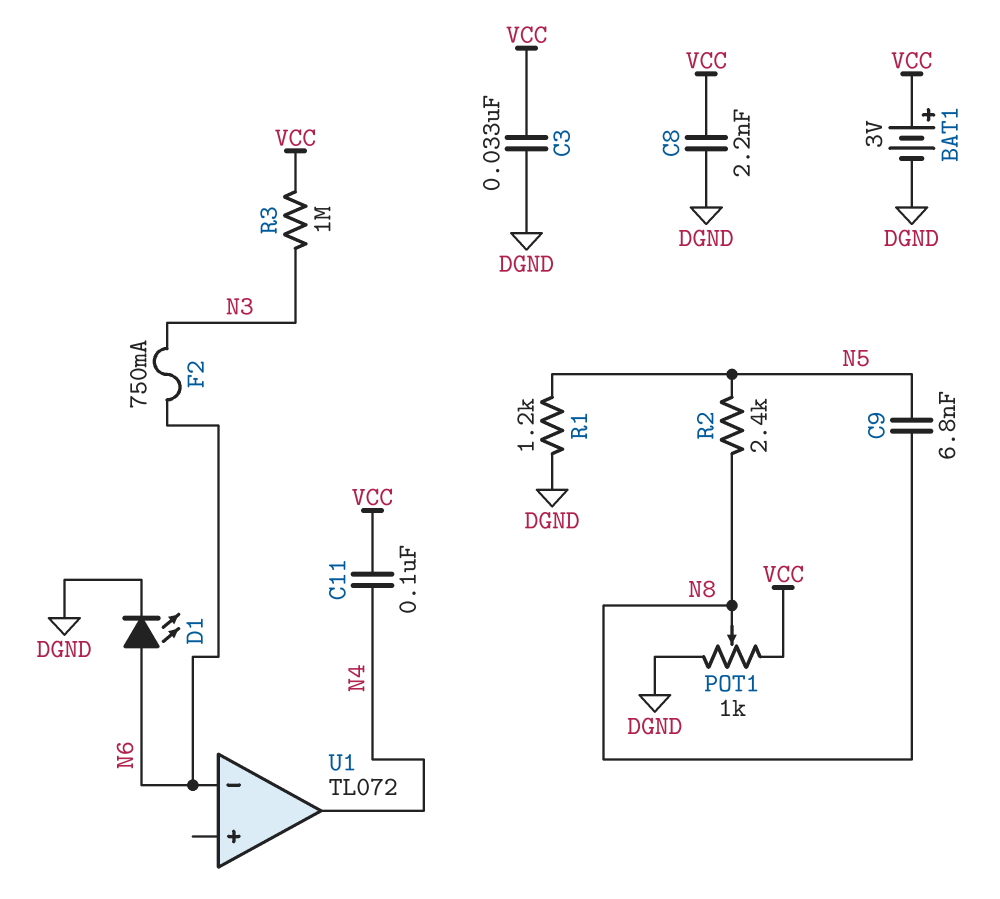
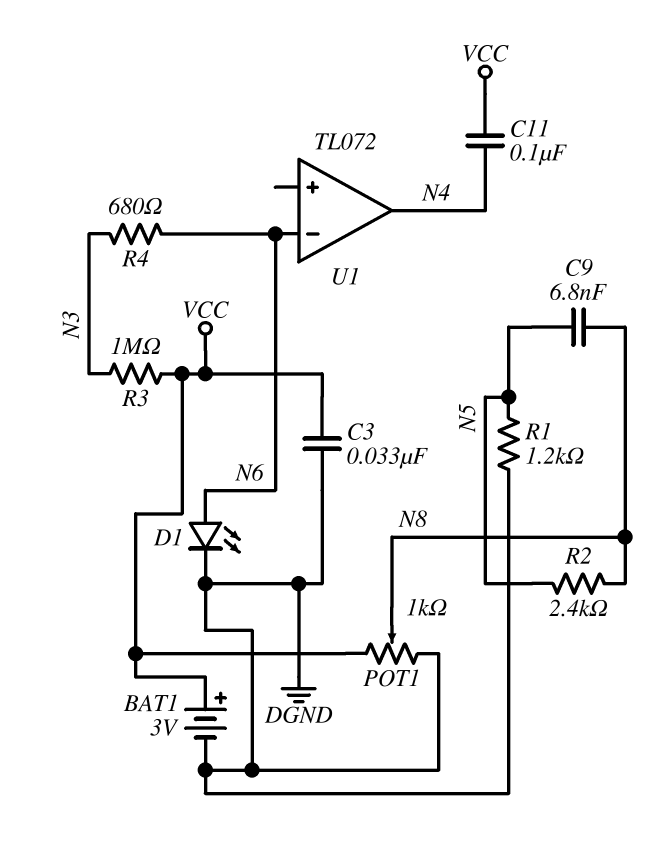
C8: 2.2nF (DGND, VCC) -> none
F2: 750mA (N3, N6) -> none
R4: none -> 680 (N3, N6)

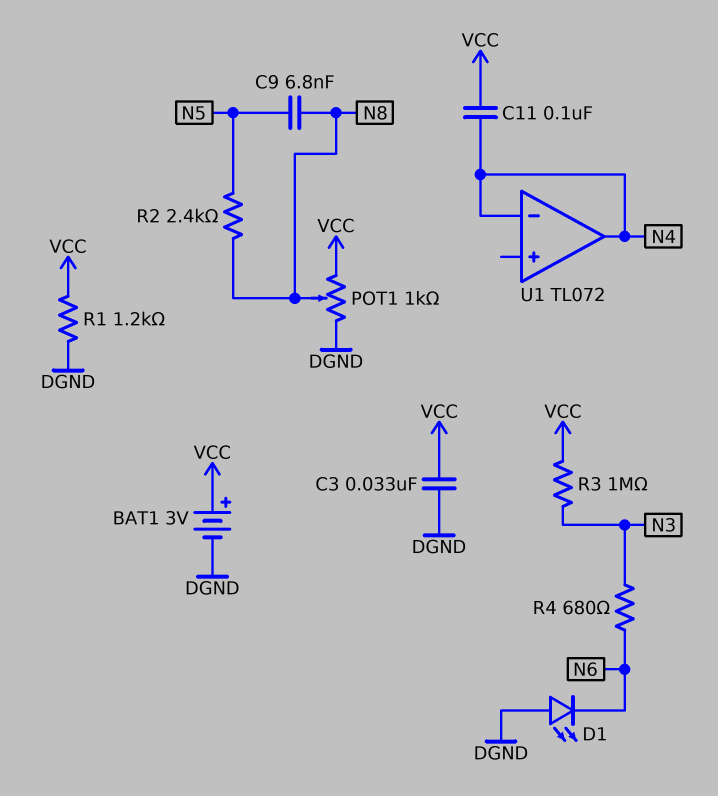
D1: LED (A N6, K DGND) -> LED (A DGND, K N6)
R1: 1.2k (DGND, N5) -> 1.2k (DGND, VCC)
U1 pin in-: N6 -> N4

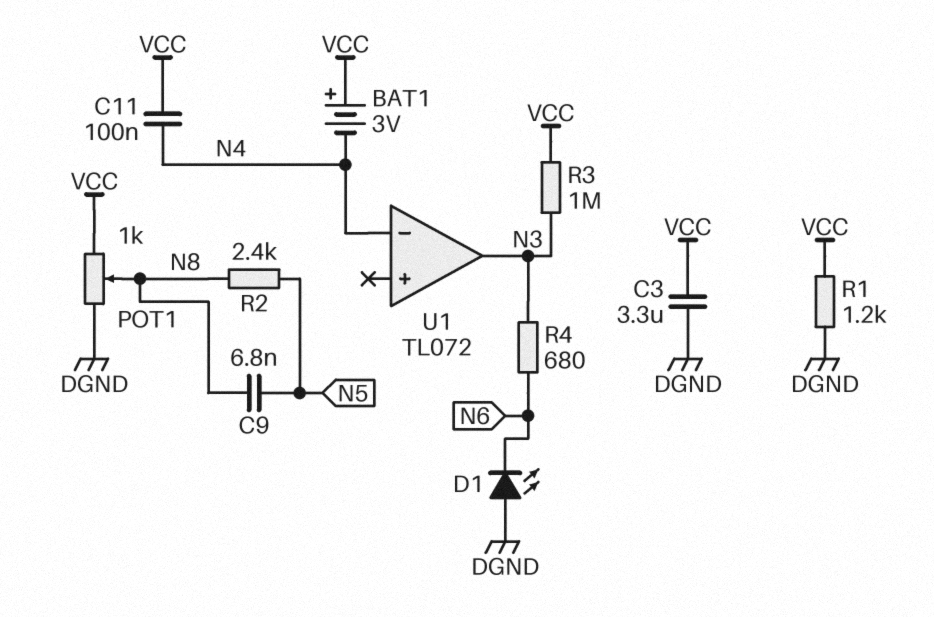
BAT1: 3V (plus VCC, minus DGND) -> 3V (plus VCC, minus N4)
C3: 33nF (DGND, VCC) -> 3.3uF (DGND, VCC)
U1 pin out: N4 -> N3

